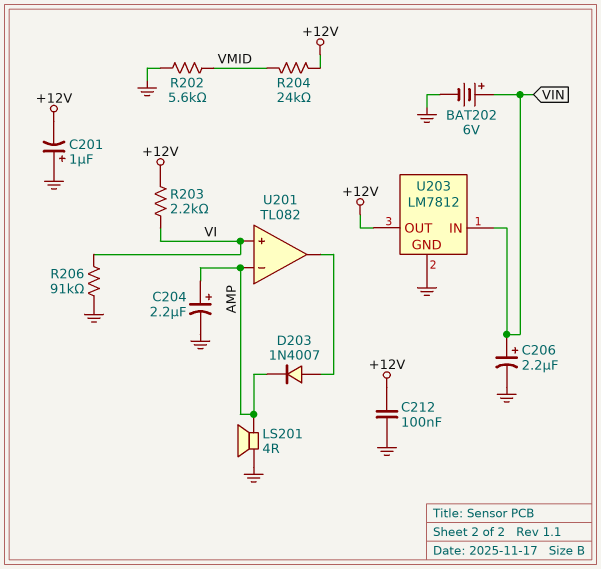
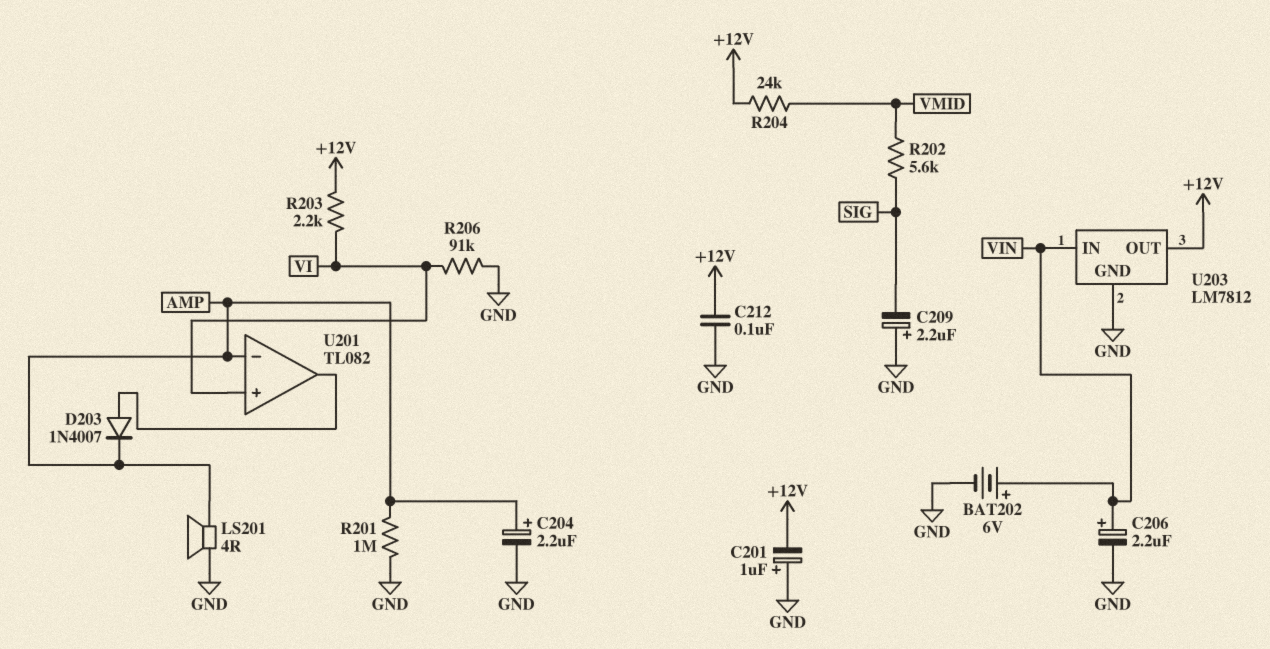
C209: none -> 2.2uF (plus GND, minus SIG)
R201: none -> 1M (AMP, GND)
R202: 5.6k (GND, VMID) -> 5.6k (SIG, VMID)

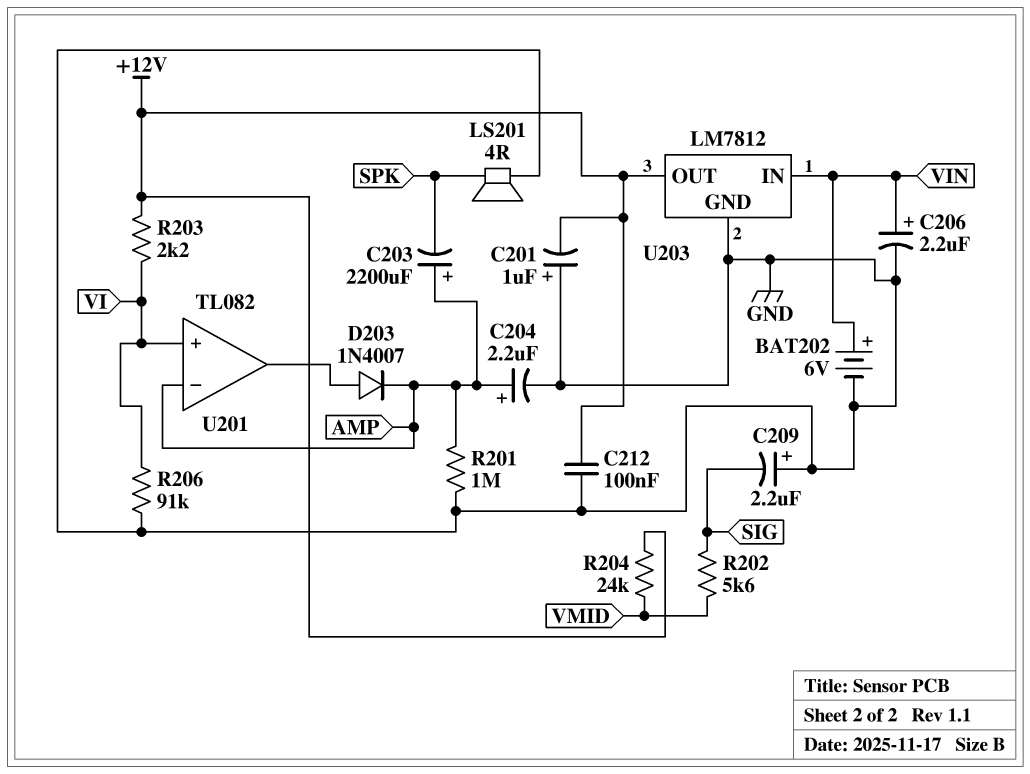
C203: none -> 2200uF (plus AMP, minus SPK)
LS201: speaker 4R (AMP, GND) -> speaker 4R (GND, SPK)

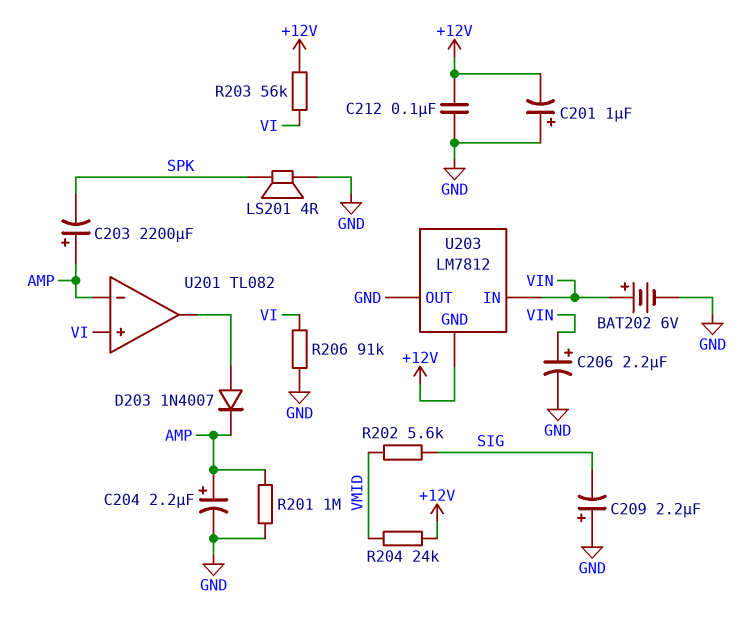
R203: 2.2k (+12V, VI) -> 56k (+12V, VI)
U203 pin GND: GND -> +12V
U203 pin OUT: +12V -> GND

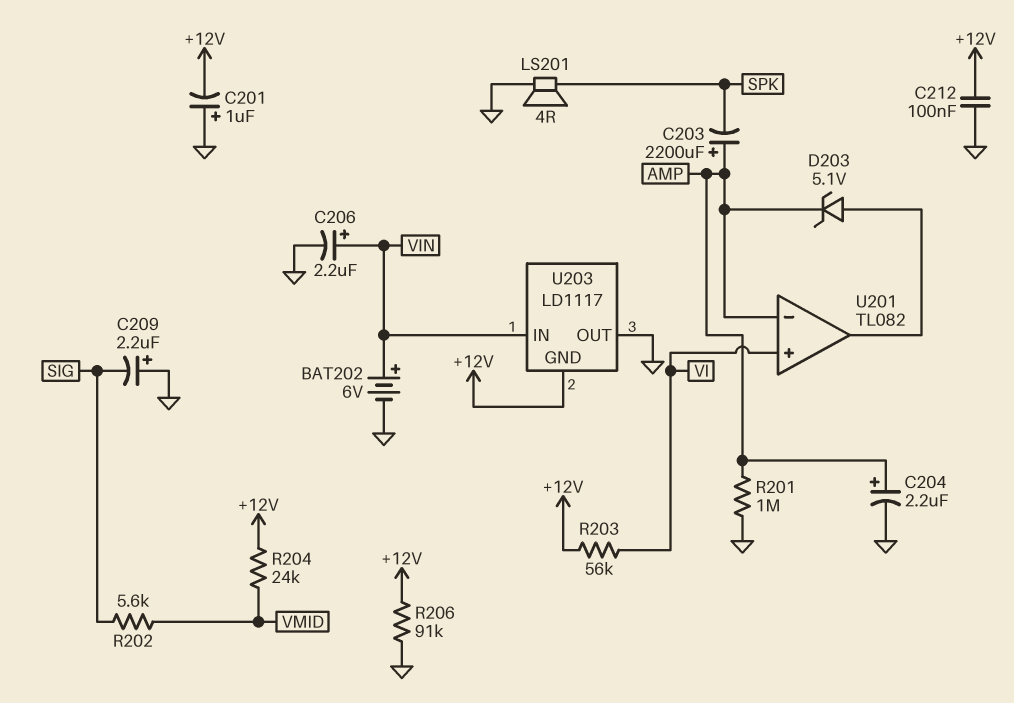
D203: diode 1N4007 (A U201/out, K AMP) -> zener 5.1V (A U201/out, K AMP)
R206: 91k (GND, VI) -> 91k (+12V, GND)
U203: LM7812 -> LD1117

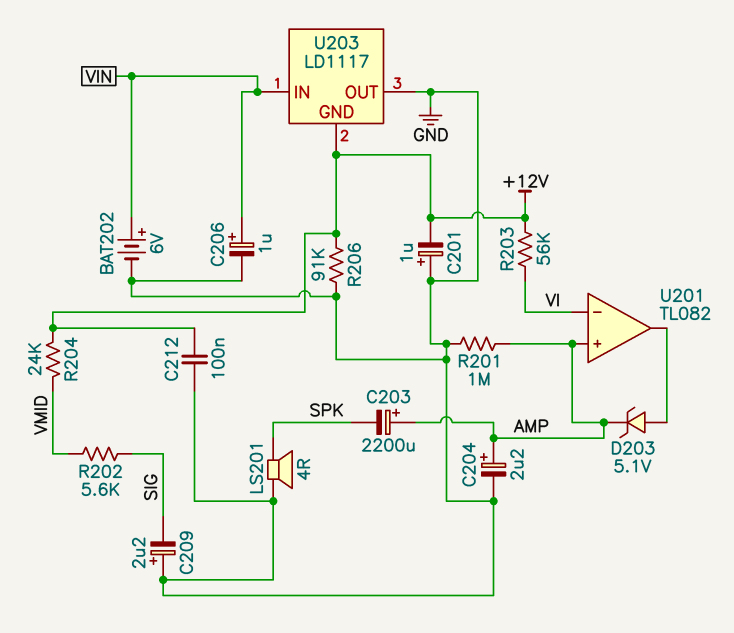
C206: 2.2uF (plus VIN, minus GND) -> 1uF (plus VIN, minus GND)
U201 pin in+: VI -> AMP
U201 pin in-: AMP -> VI

